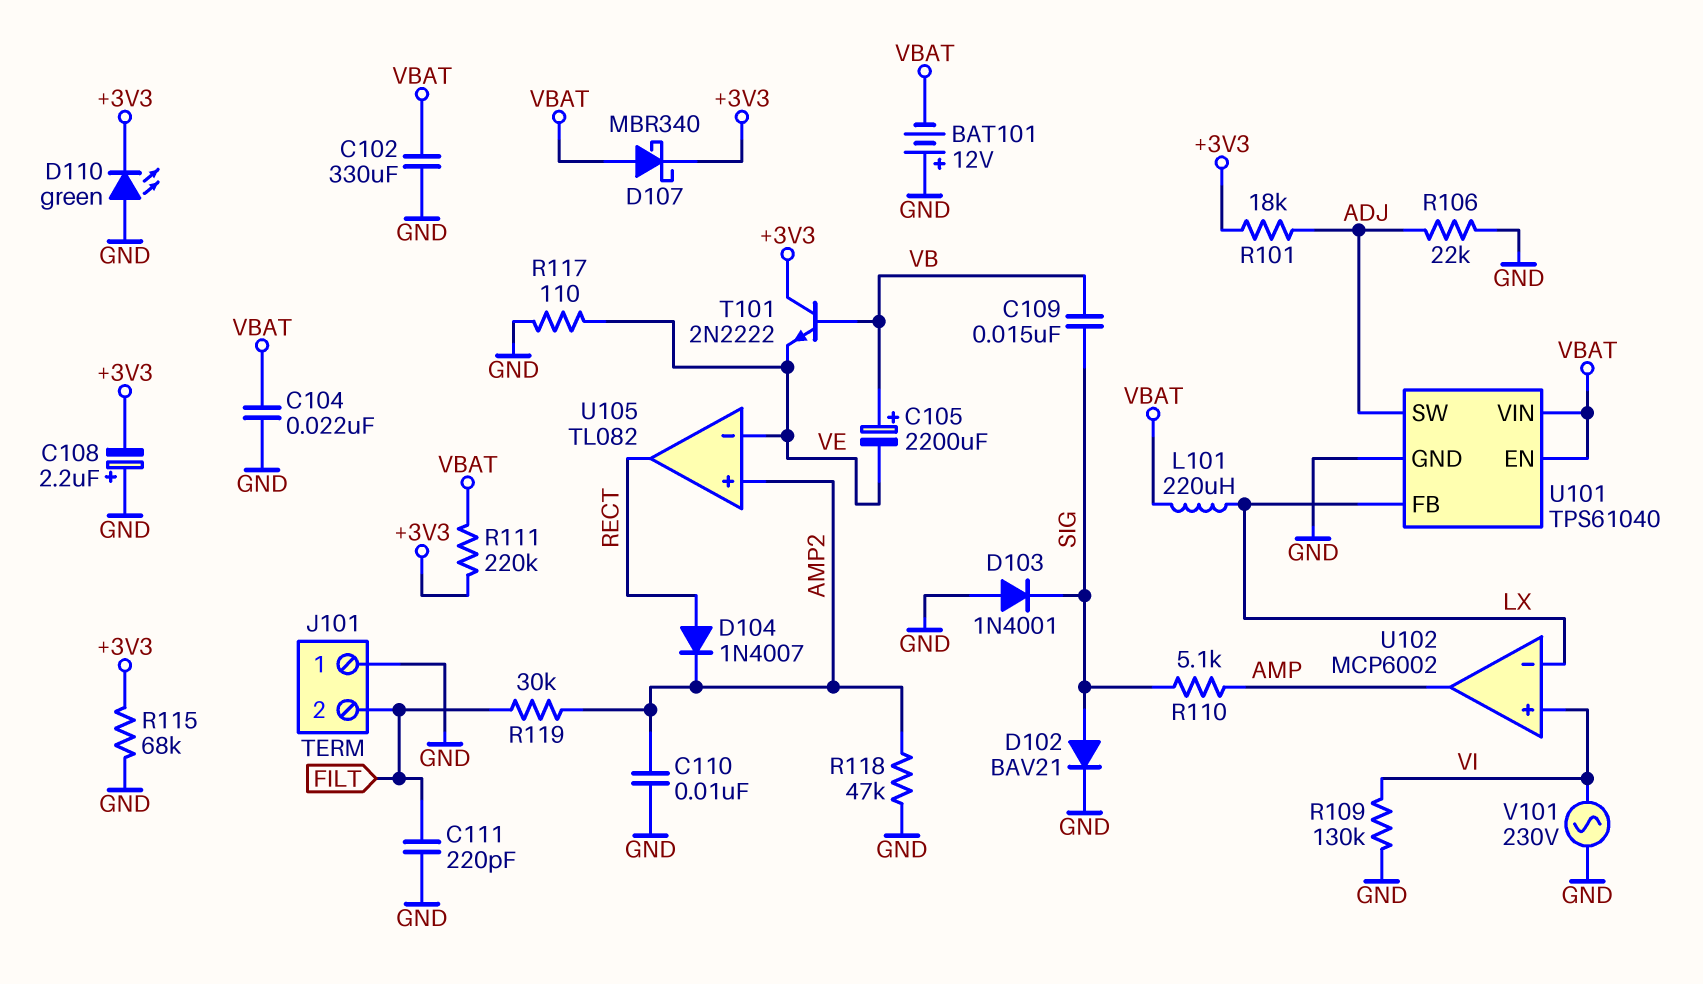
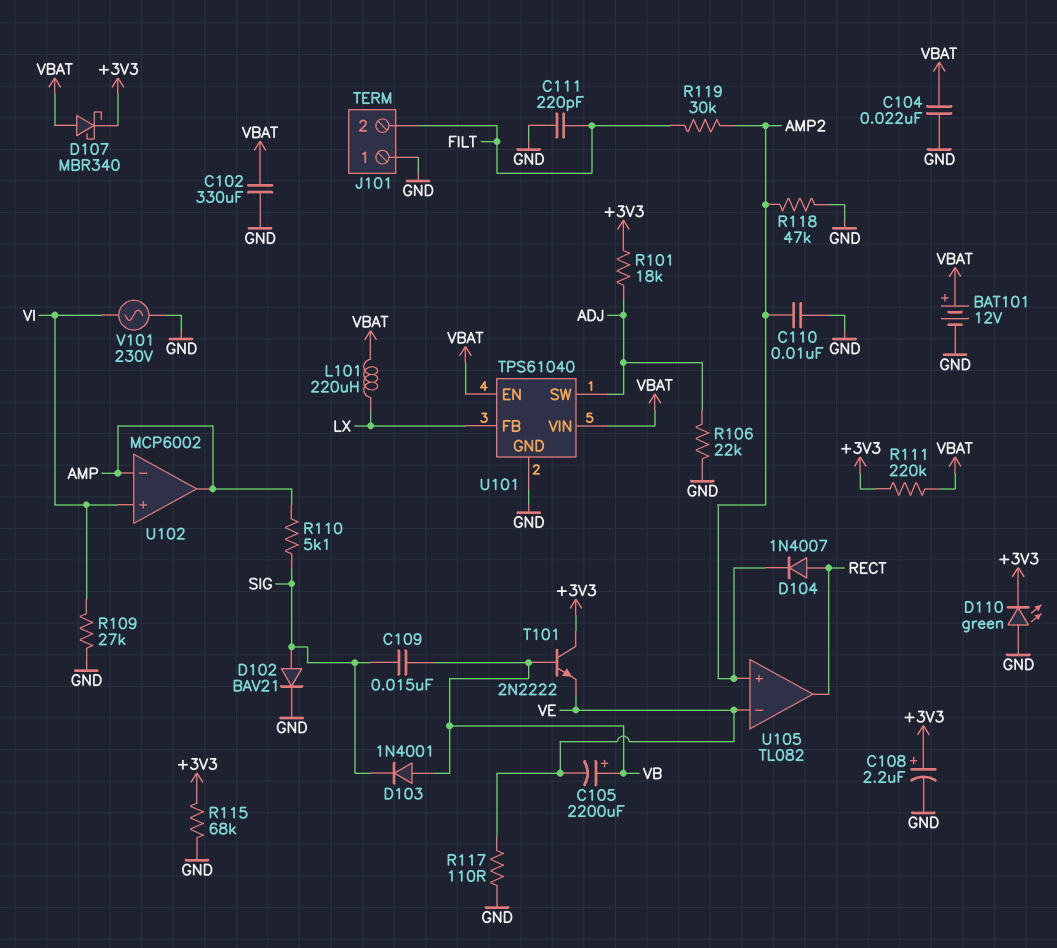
BAT101: 12V (plus GND, minus VBAT) -> 12V (plus VBAT, minus GND)
C108: 2.2uF (plus GND, minus +3V3) -> 2.2uF (plus +3V3, minus GND)
D103: diode 1N4001 (A GND, K SIG) -> diode 1N4001 (A VB, K SIG)
R109: 130k (GND, VI) -> 27k (GND, VI)
U102 pin in-: LX -> AMP

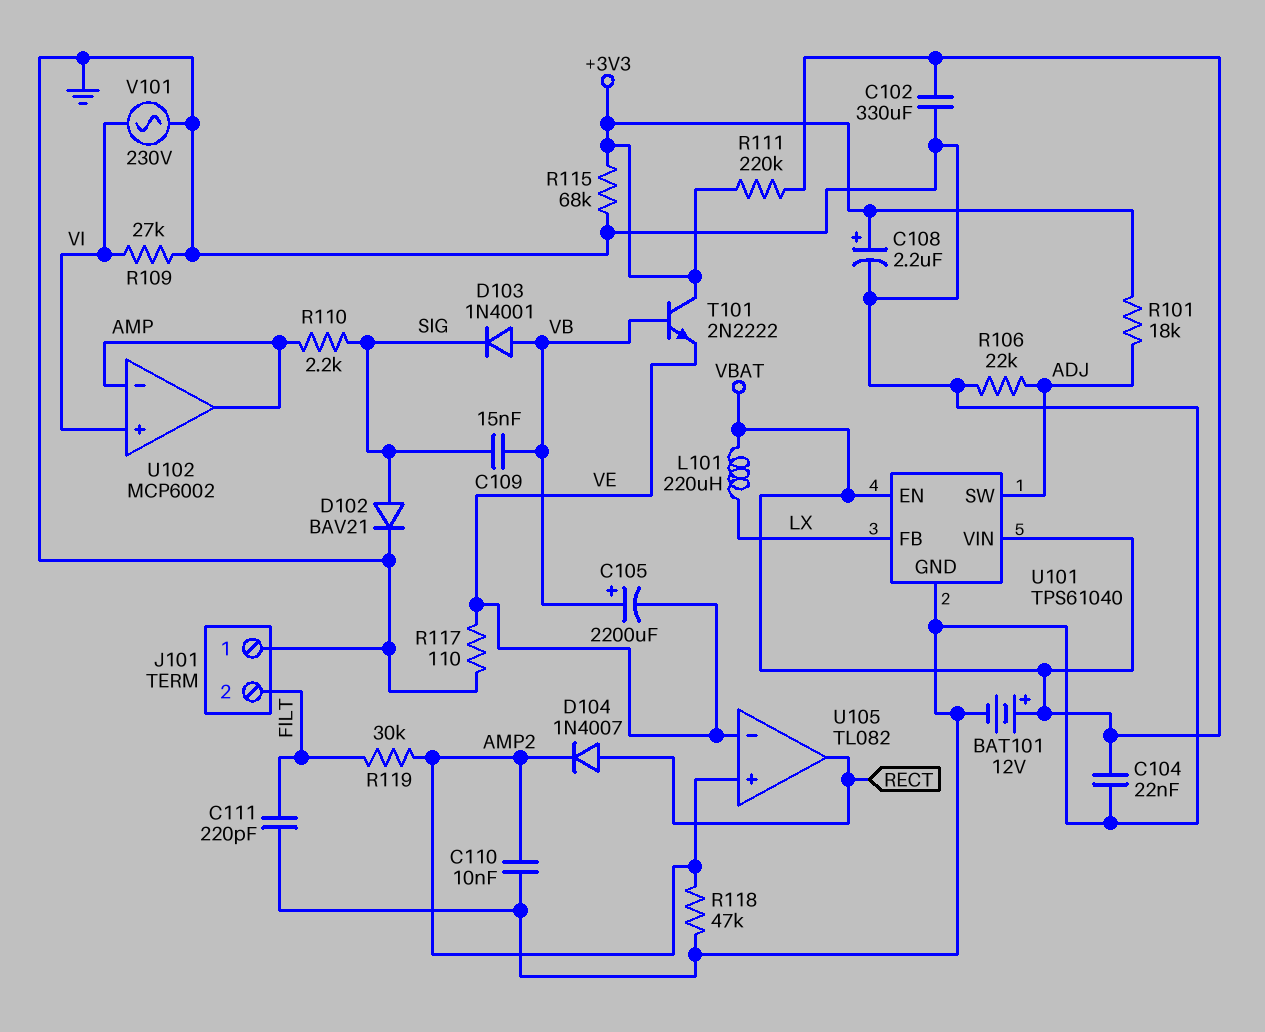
D107: schottky MBR340 (A VBAT, K +3V3) -> none
D110: LED green (A GND, K +3V3) -> none
R110: 5.1k (AMP, SIG) -> 2.2k (AMP, SIG)

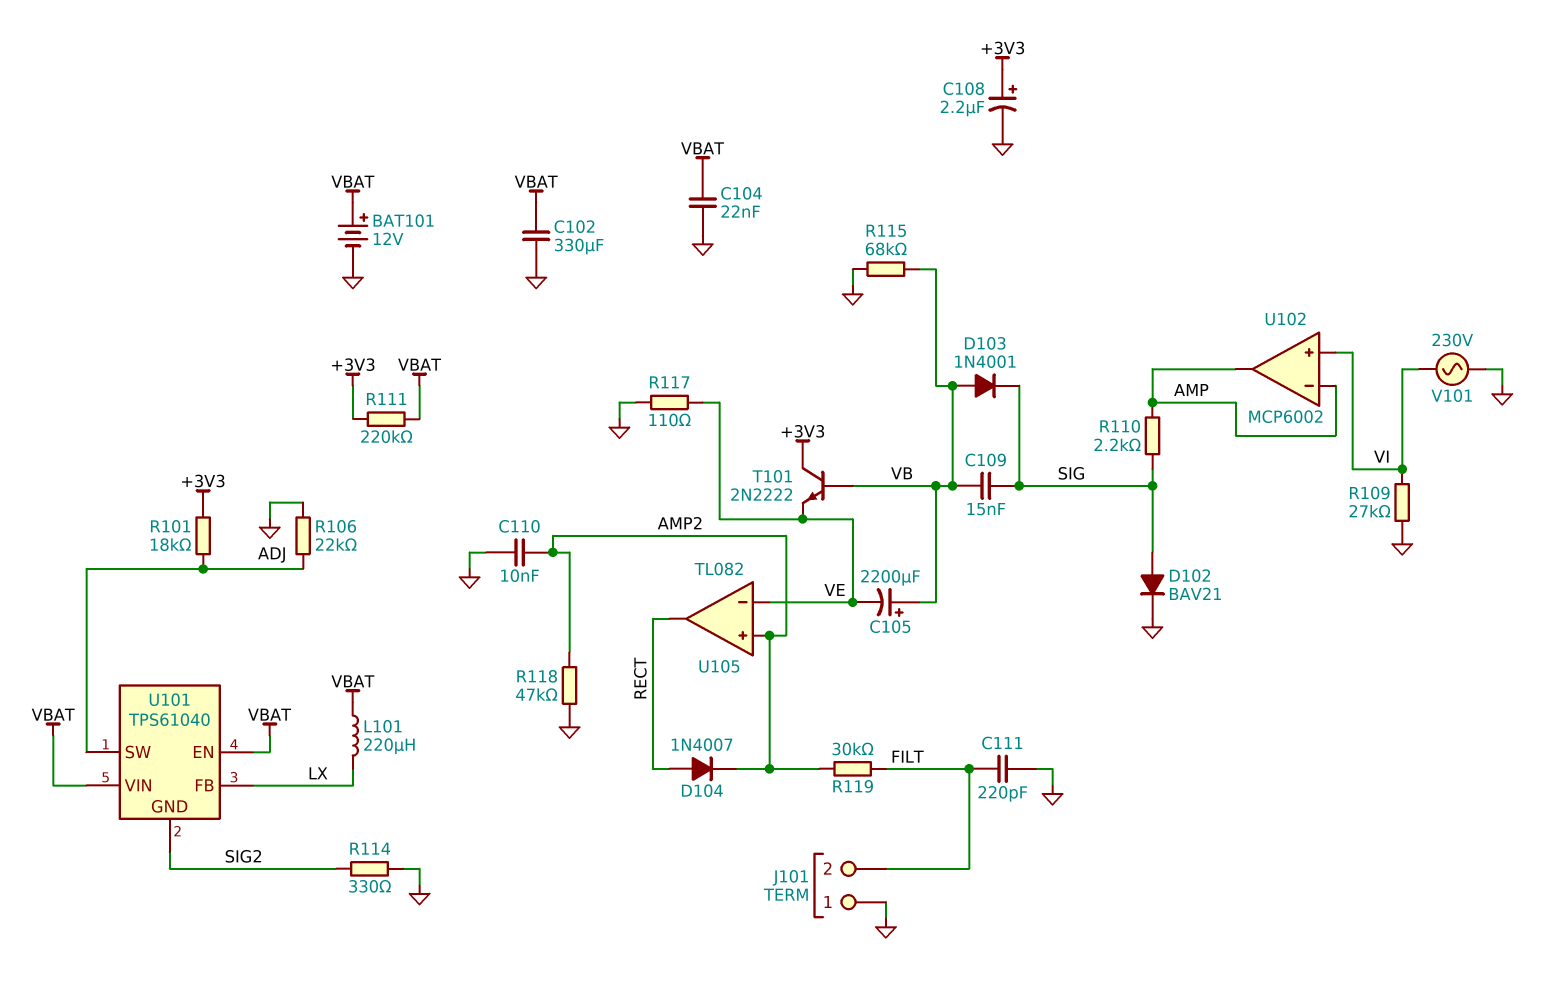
R114: none -> 330 (GND, SIG2)
R115: 68k (+3V3, GND) -> 68k (GND, VB)
U101 pin GND: GND -> SIG2

